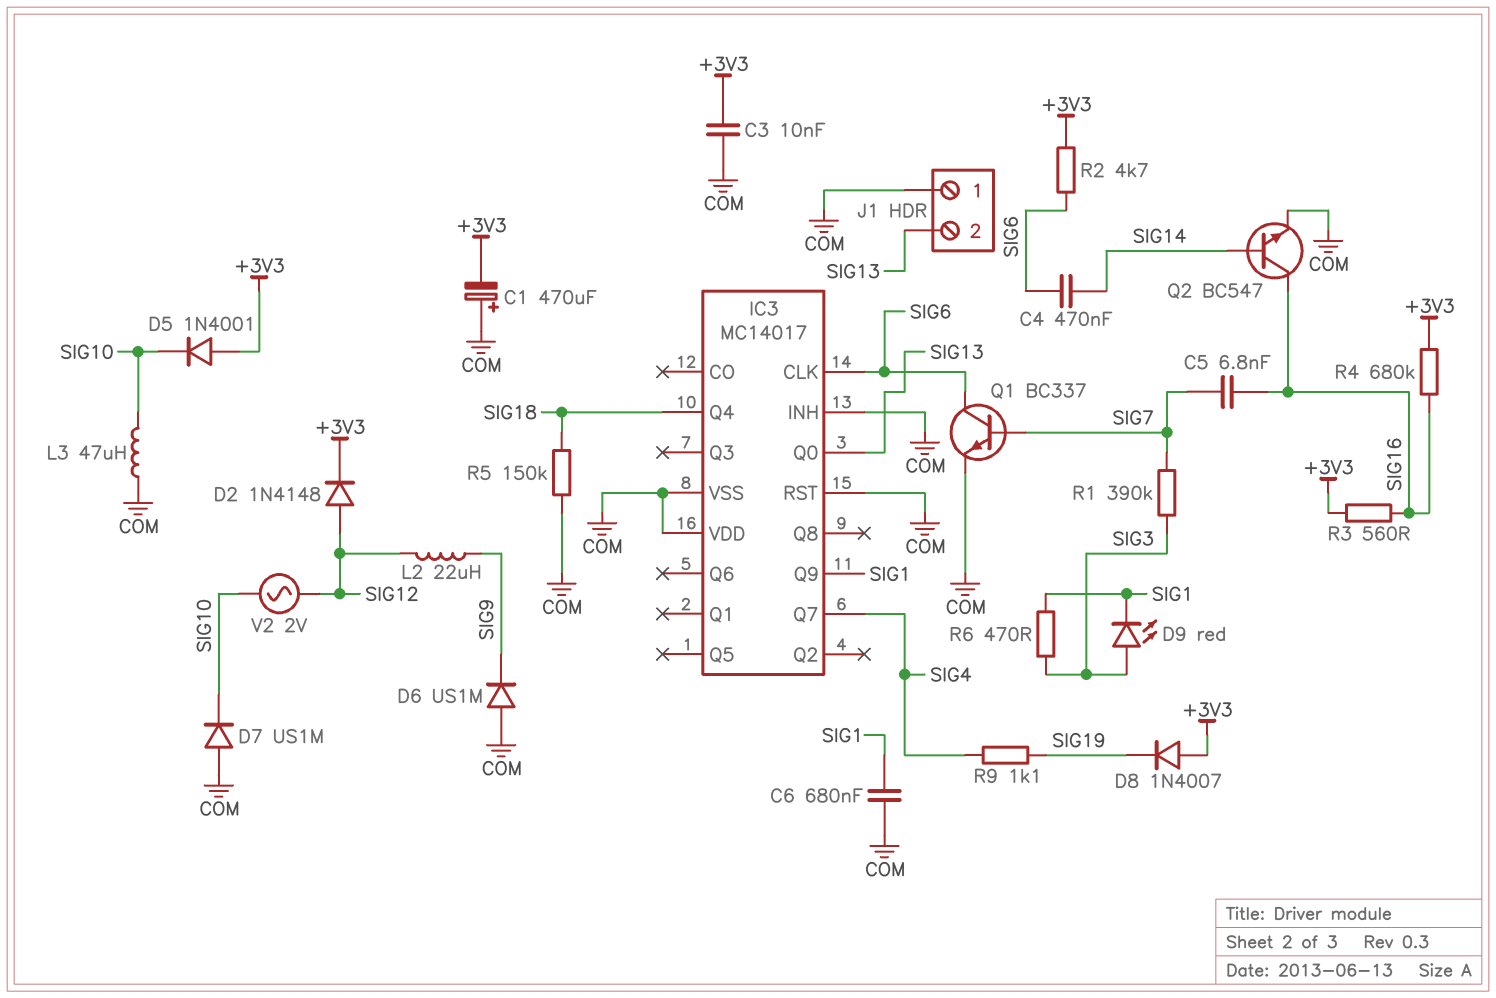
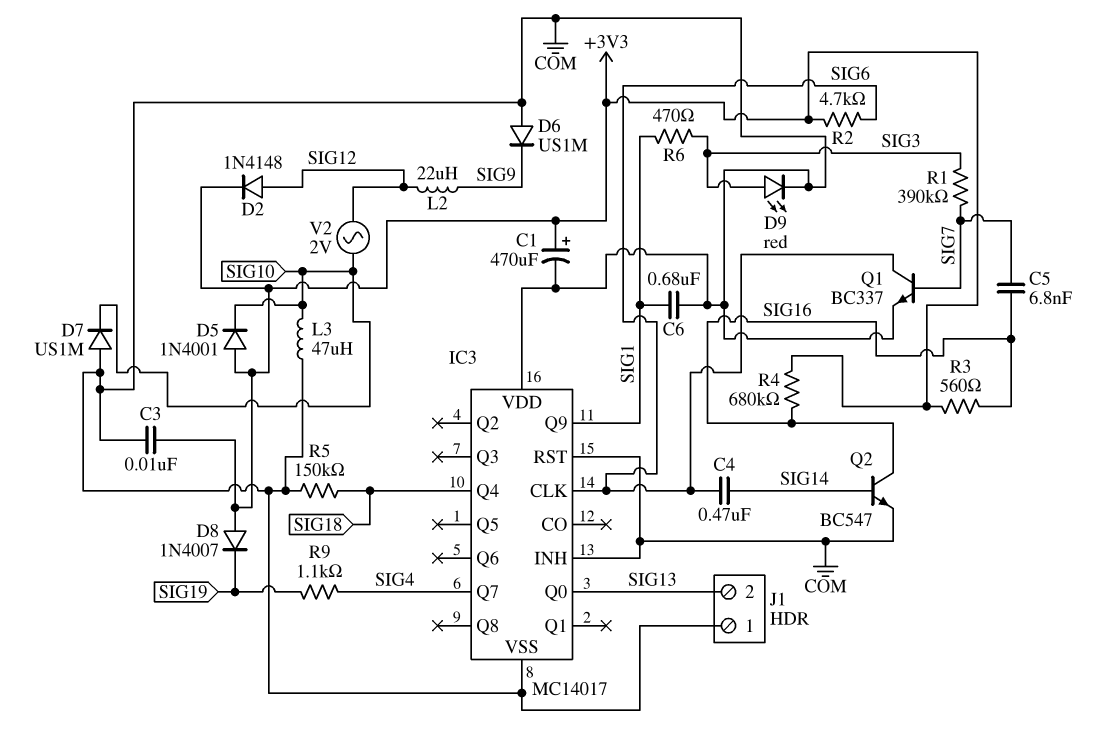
C1: 470uF (plus COM, minus +3V3) -> 470uF (plus +3V3, minus COM)
D9: LED red (A SIG3, K SIG1) -> LED red (A SIG3, K COM)

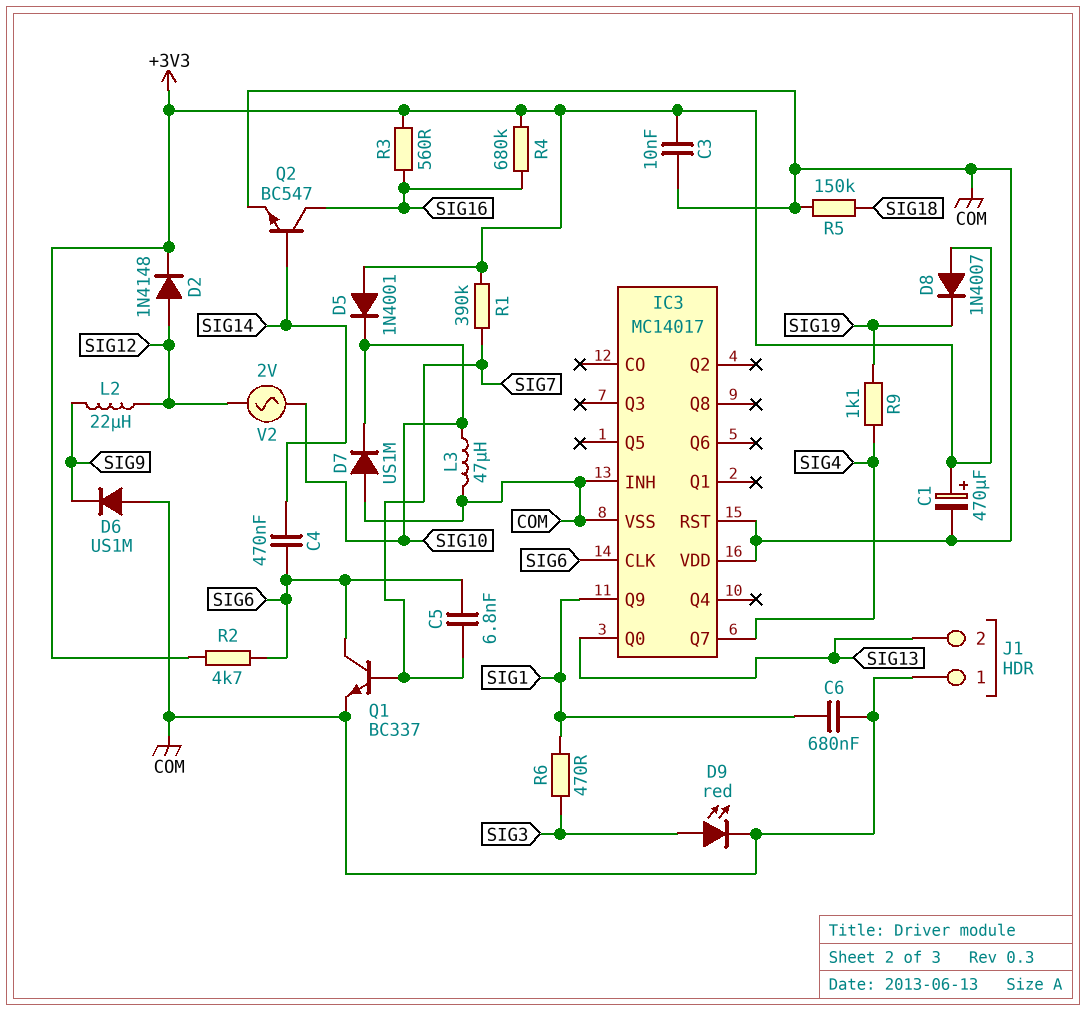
C5: 6.8nF (SIG7, SIG16) -> 6.8nF (SIG6, SIG7)
IC3 pin Q4: SIG18 -> none
R1: 390k (SIG3, SIG7) -> 390k (+3V3, SIG7)

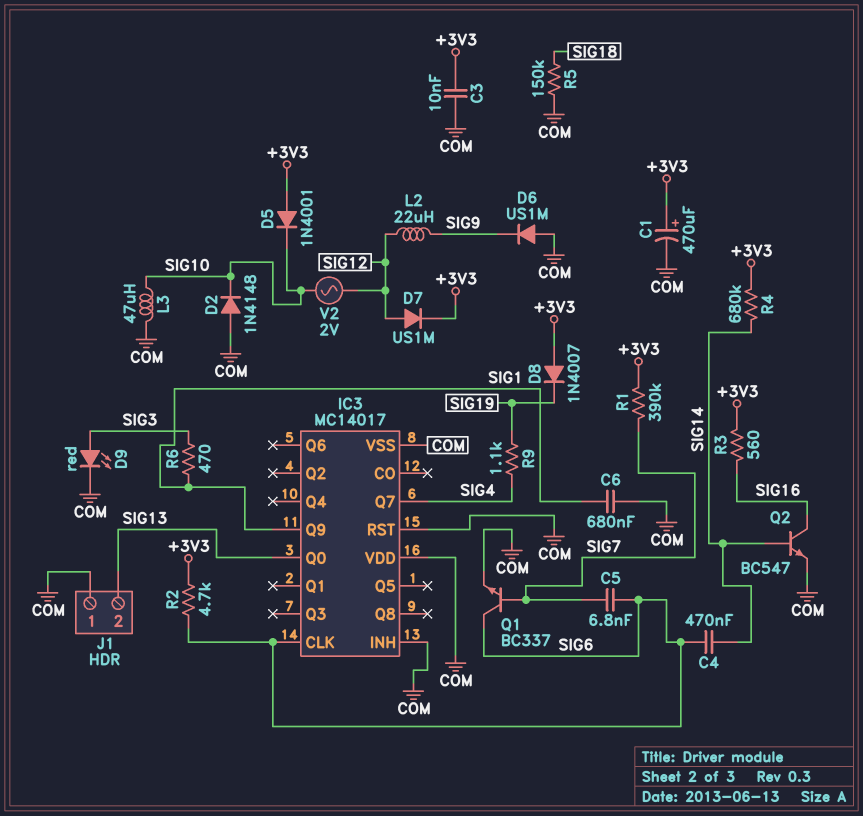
D2: diode 1N4148 (A SIG12, K +3V3) -> diode 1N4148 (A COM, K SIG10)
D7: diode US1M (A COM, K SIG10) -> diode US1M (A SIG12, K +3V3)
R4: 680k (+3V3, SIG16) -> 680k (+3V3, SIG14)

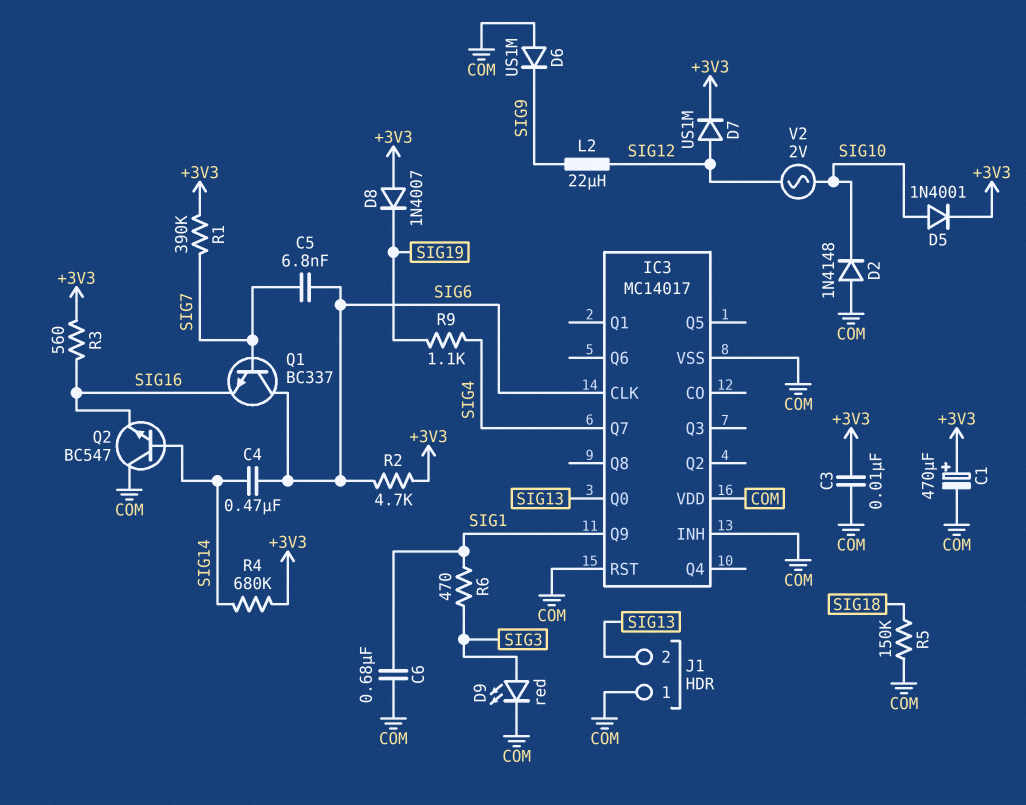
D5: diode 1N4001 (A +3V3, K SIG10) -> diode 1N4001 (A SIG10, K +3V3)
L3: 47uH (COM, SIG10) -> none
Q1: NPN BC337 (B SIG7, C SIG6, E COM) -> NPN BC337 (B SIG7, C SIG6, E SIG16)
Q2: NPN BC547 (B SIG14, C SIG16, E COM) -> NPN BC547 (B SIG14, C COM, E SIG16)

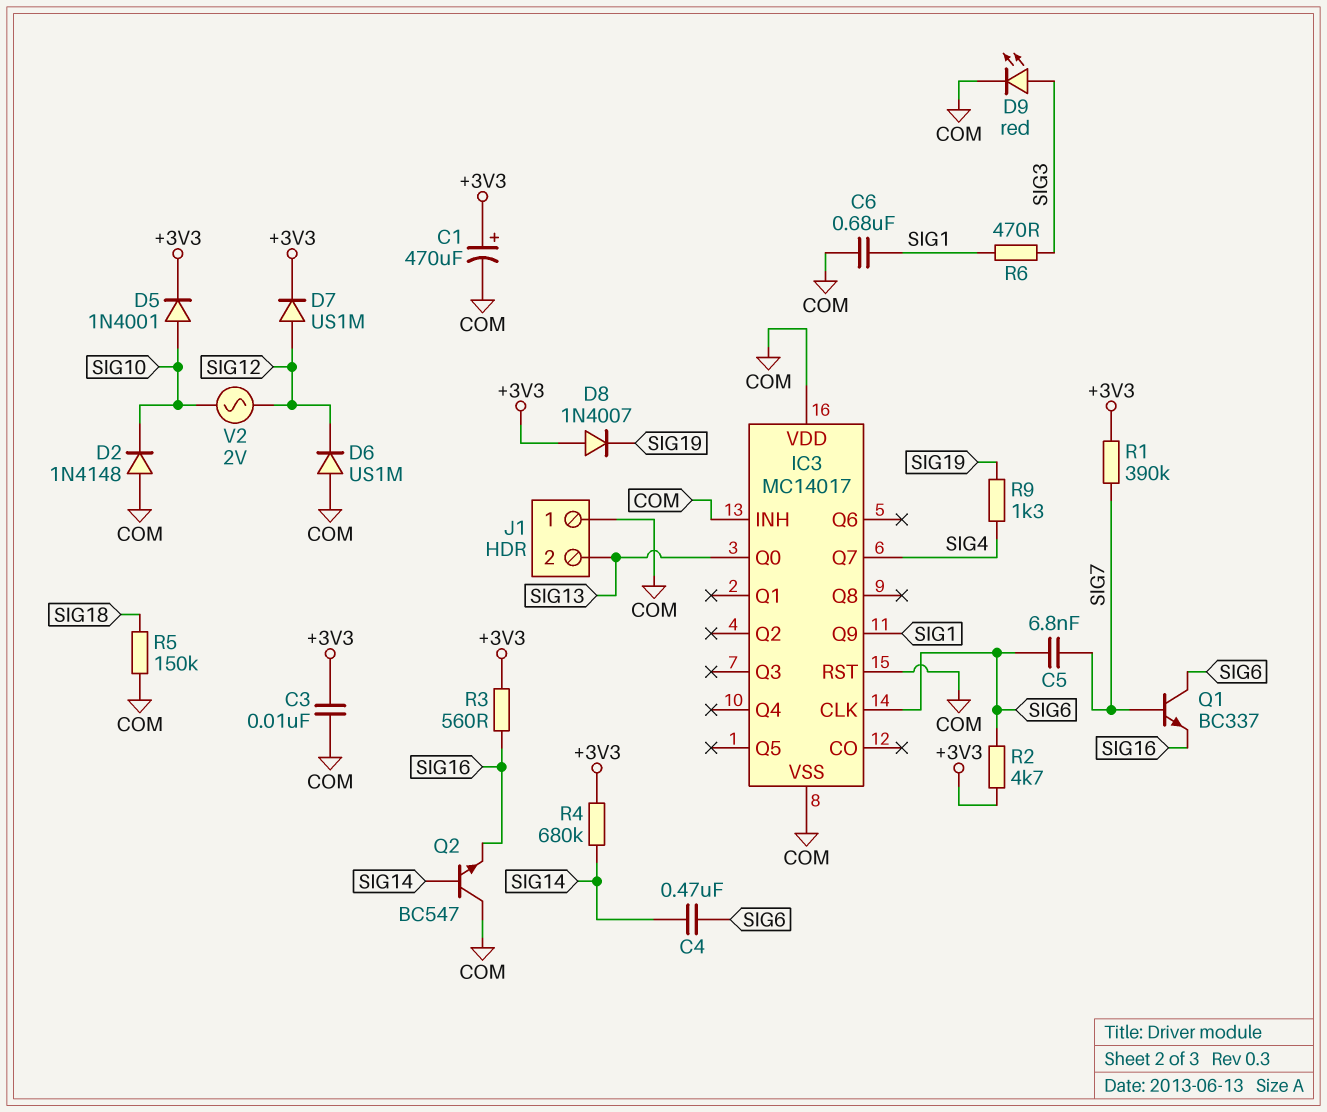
D6: diode US1M (A COM, K SIG9) -> diode US1M (A COM, K SIG12)
L2: 22uH (SIG9, SIG12) -> none
R9: 1.1k (SIG4, SIG19) -> 1.3k (SIG4, SIG19)

